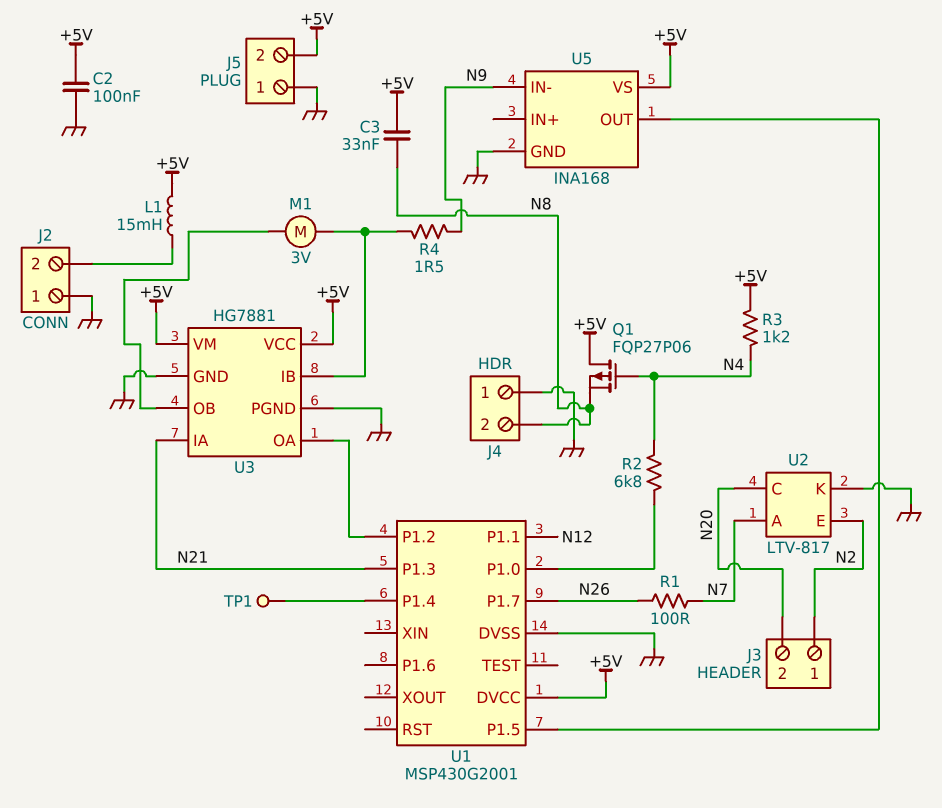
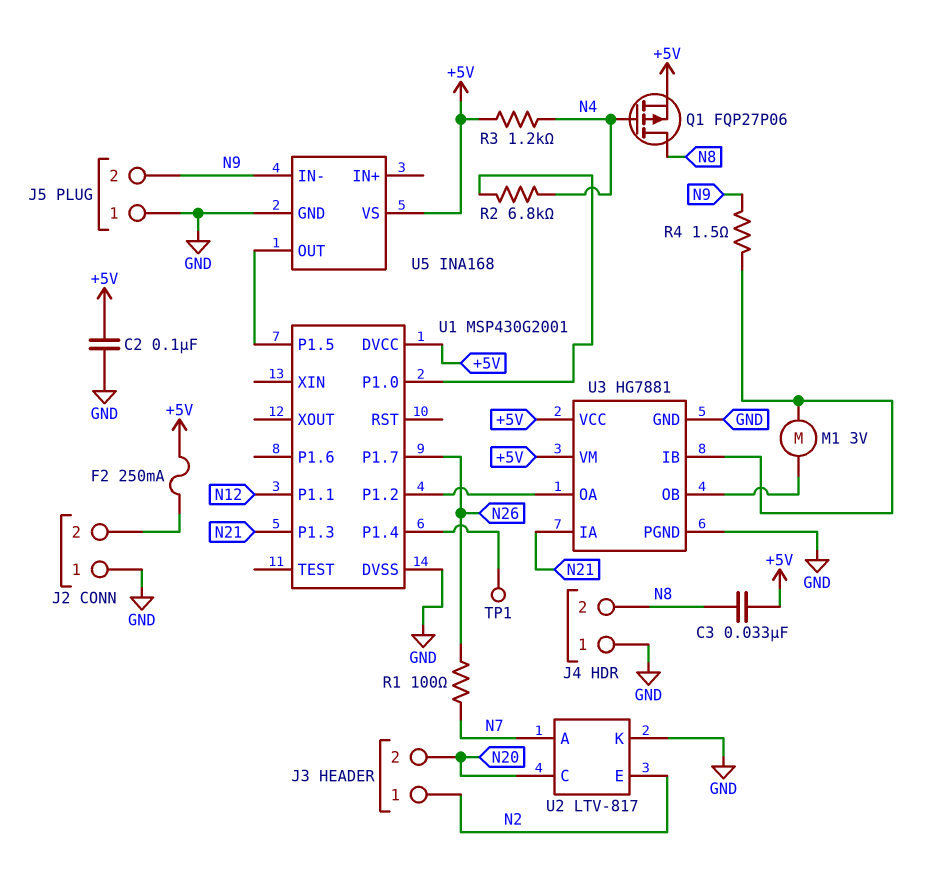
F2: none -> 250mA (+5V, J2/2)
J5 pin 2: +5V -> N9
L1: 15mH (+5V, J2/2) -> none
Q1: PMOS FQP27P06 (G N4, D +5V, S N8) -> PMOS FQP27P06 (G N4, D N8, S +5V)

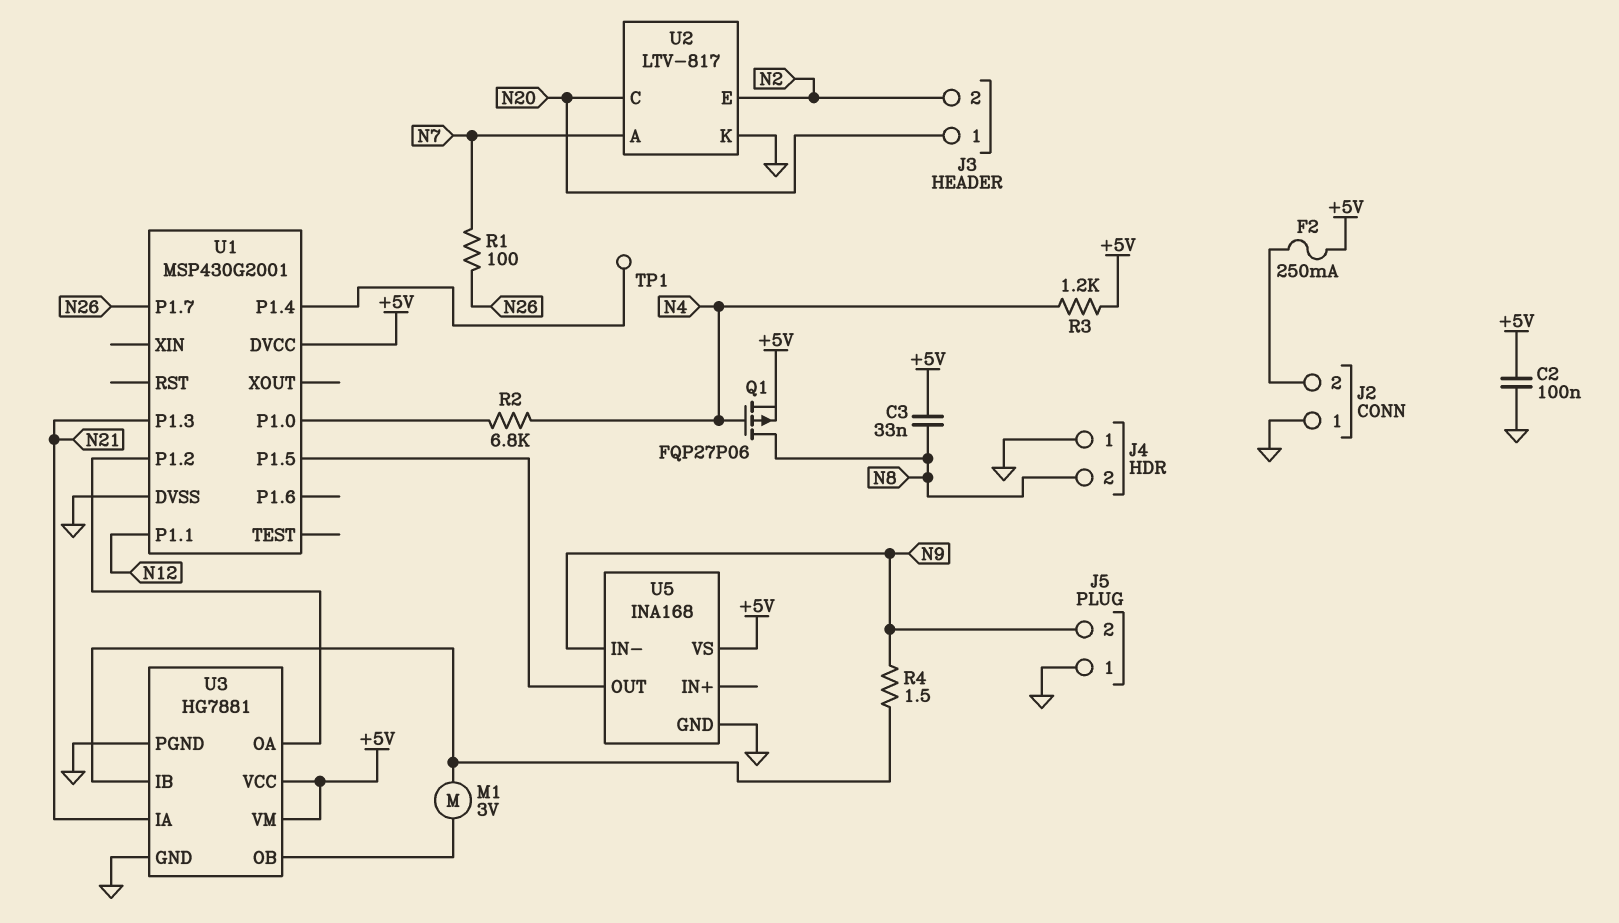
J3 pin 1: N2 -> N20
J3 pin 2: N20 -> N2

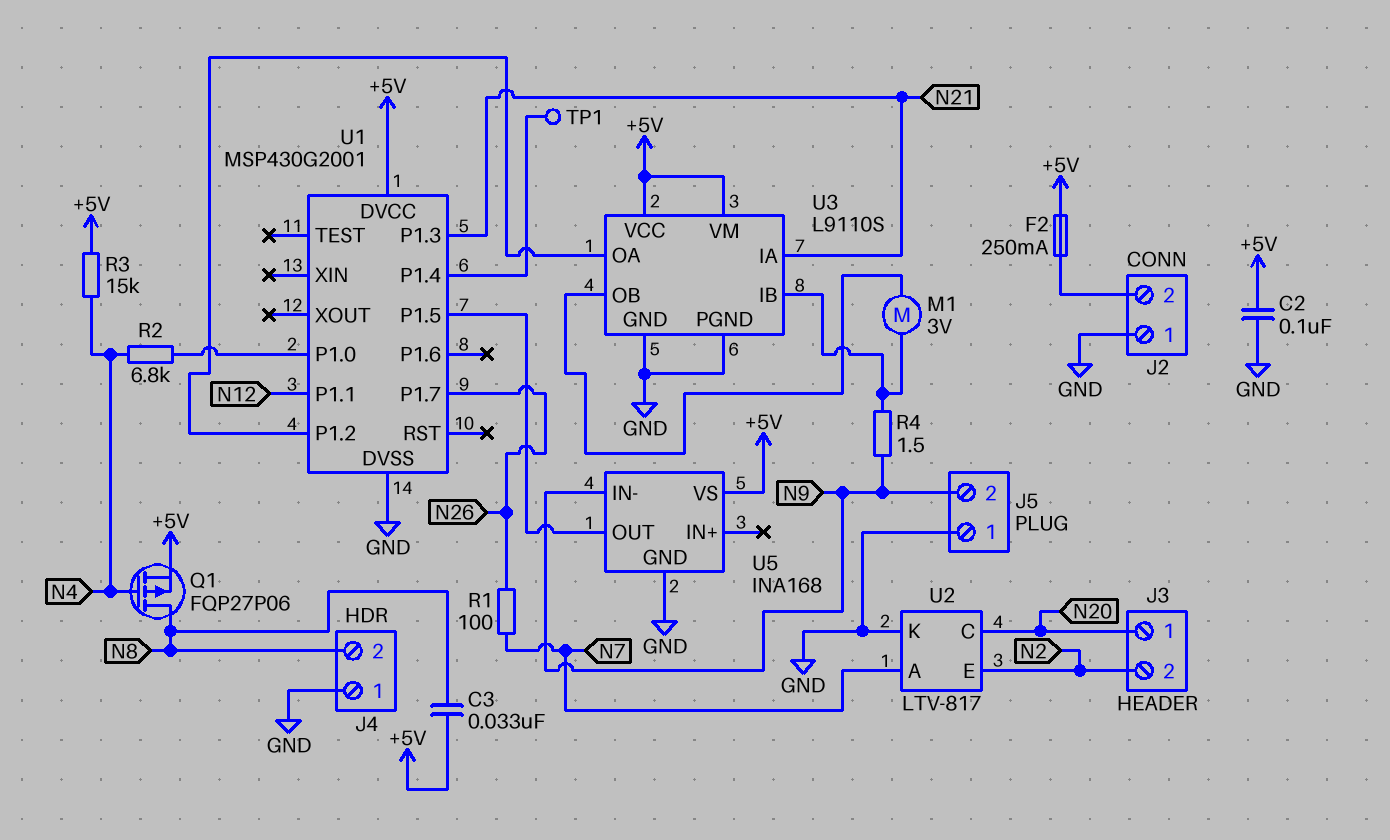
R3: 1.2k (+5V, N4) -> 15k (+5V, N4)
U3: HG7881 -> L9110S

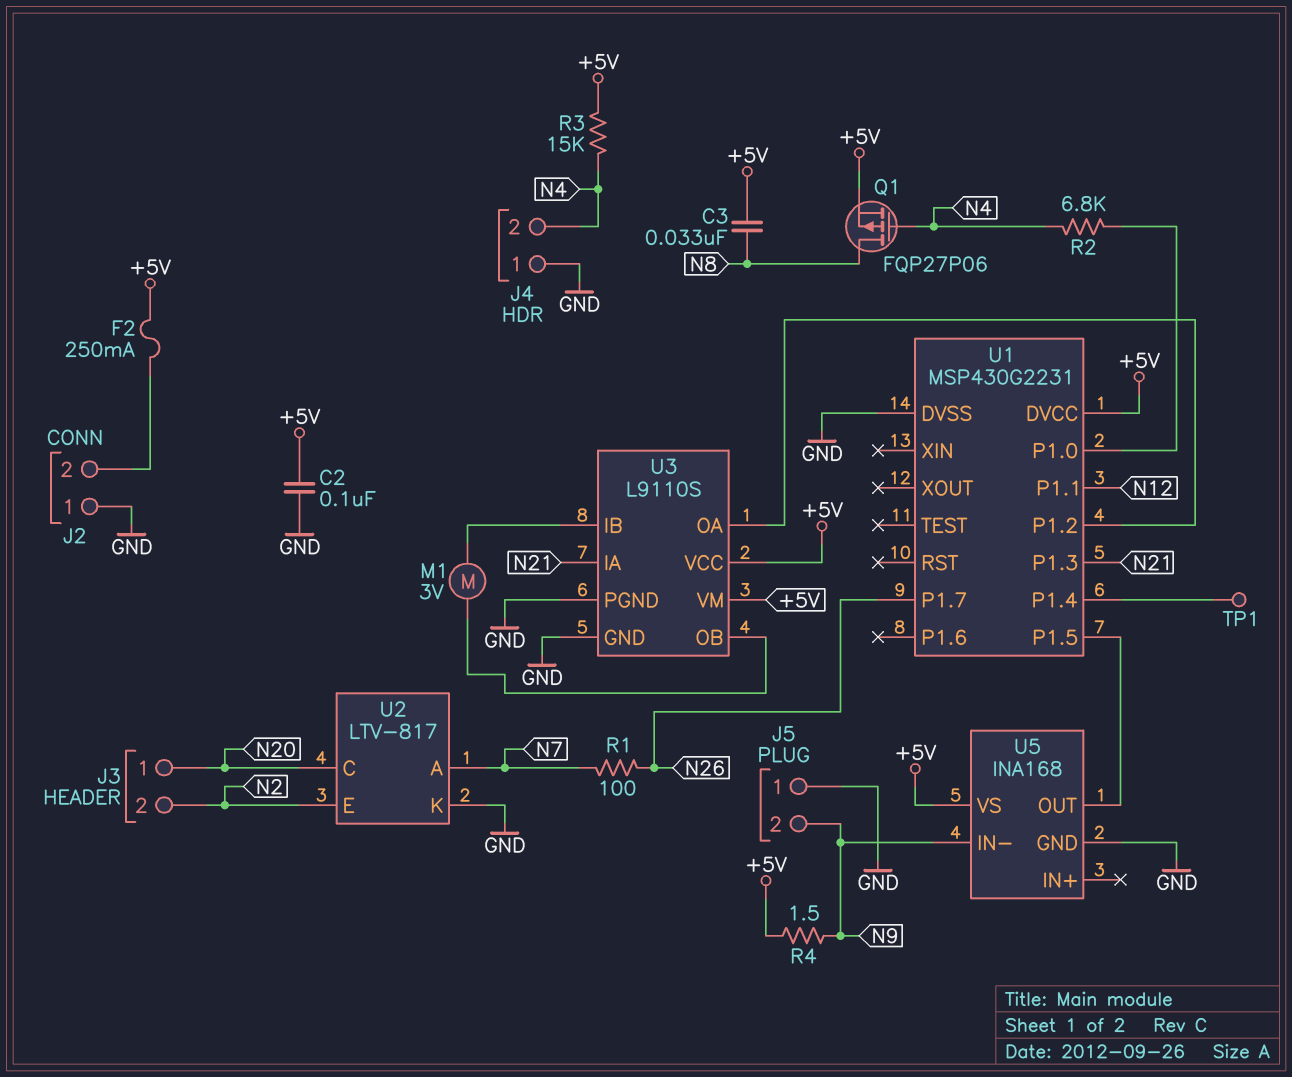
J4 pin 2: N8 -> N4
R4: 1.5 (N9, U3/IB) -> 1.5 (+5V, N9)
U1: MSP430G2001 -> MSP430G2231

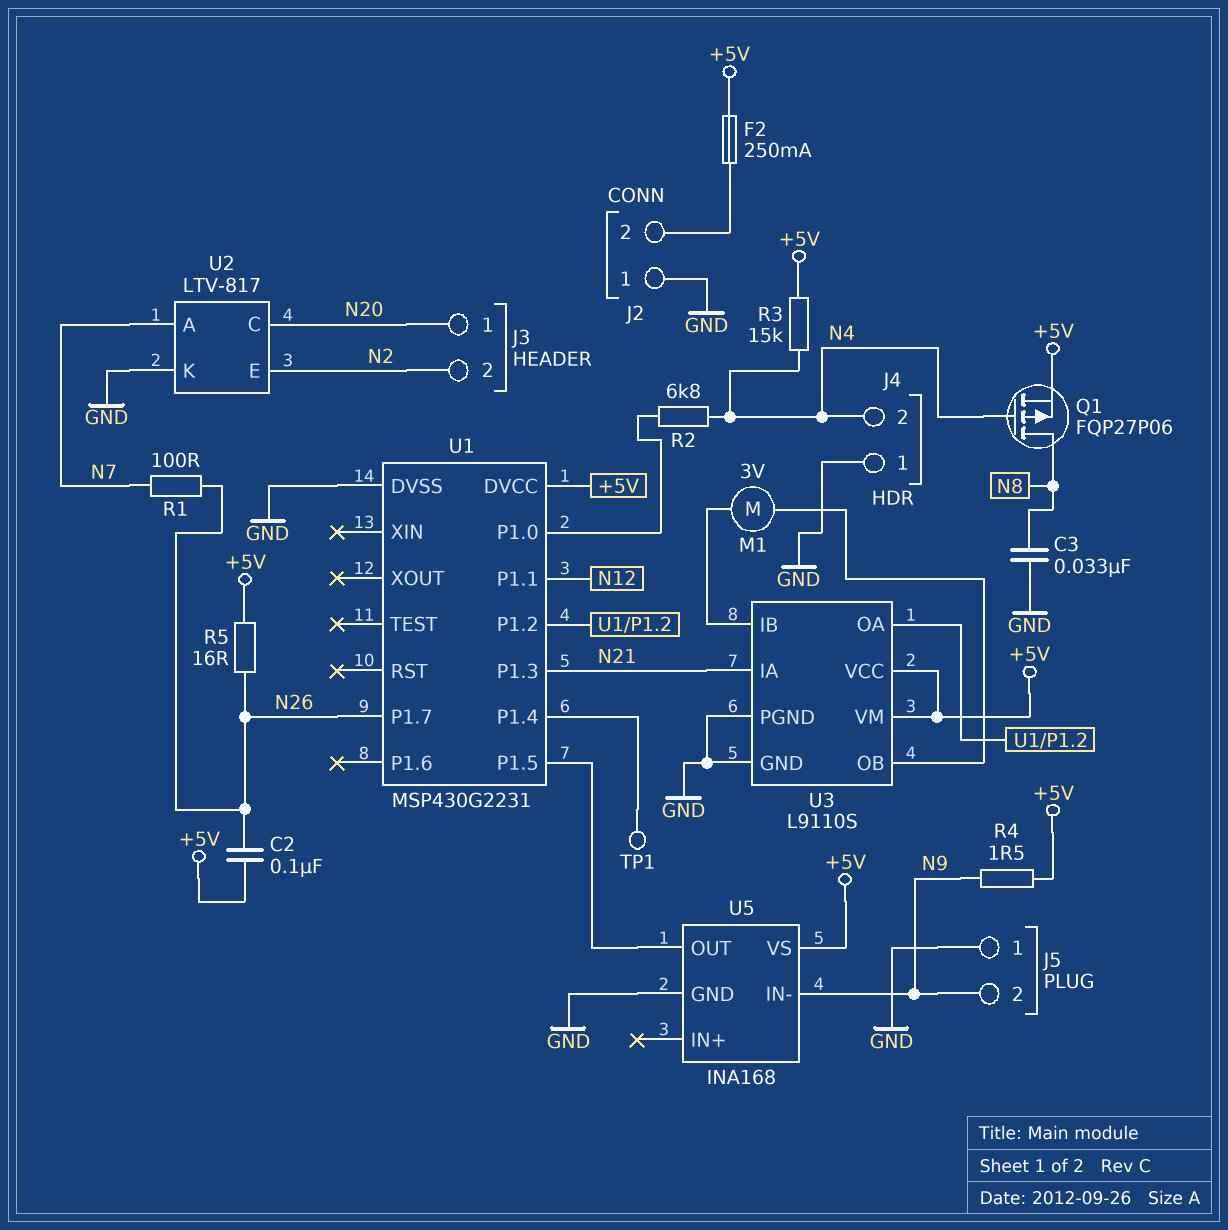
C2: 100nF (+5V, GND) -> 100nF (+5V, N26)
C3: 33nF (+5V, N8) -> 33nF (GND, N8)
R5: none -> 16 (+5V, N26)

